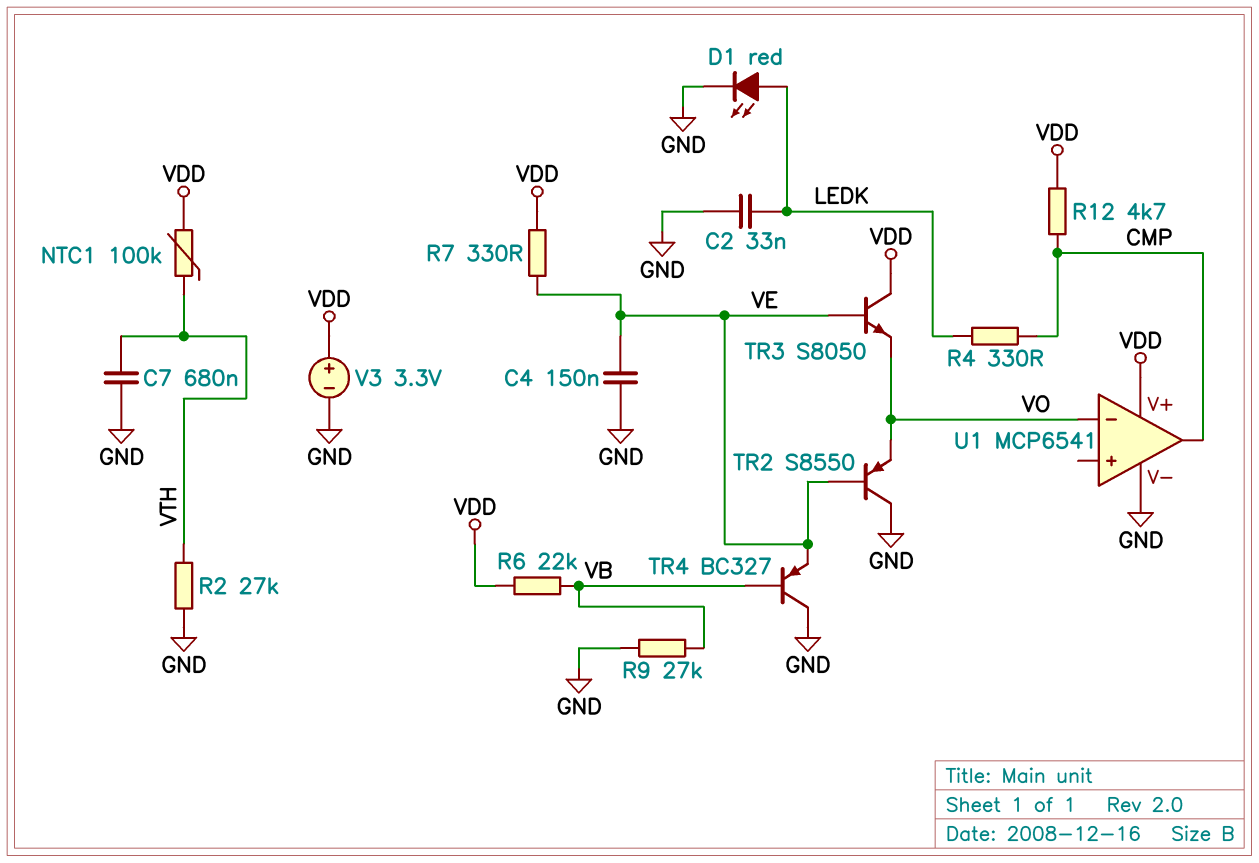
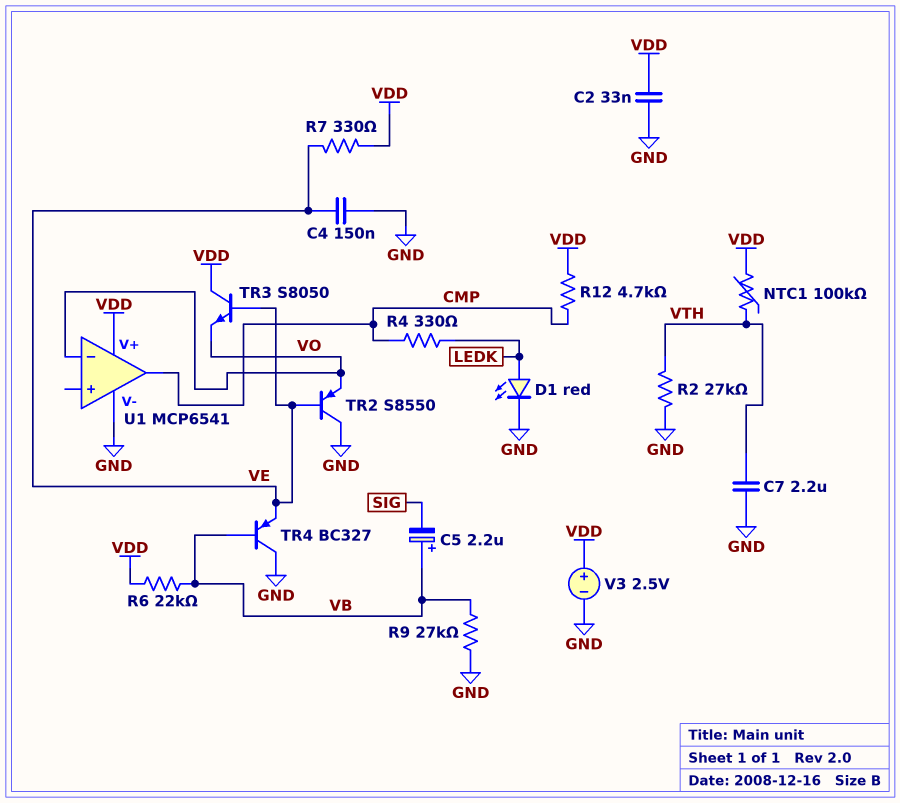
C2: 33nF (GND, LEDK) -> 33nF (GND, VDD)
C5: none -> 2.2uF (plus VB, minus SIG)
C7: 680nF (GND, VTH) -> 2.2uF (GND, VTH)
V3: 3.3V (plus VDD, minus GND) -> 2.5V (plus VDD, minus GND)

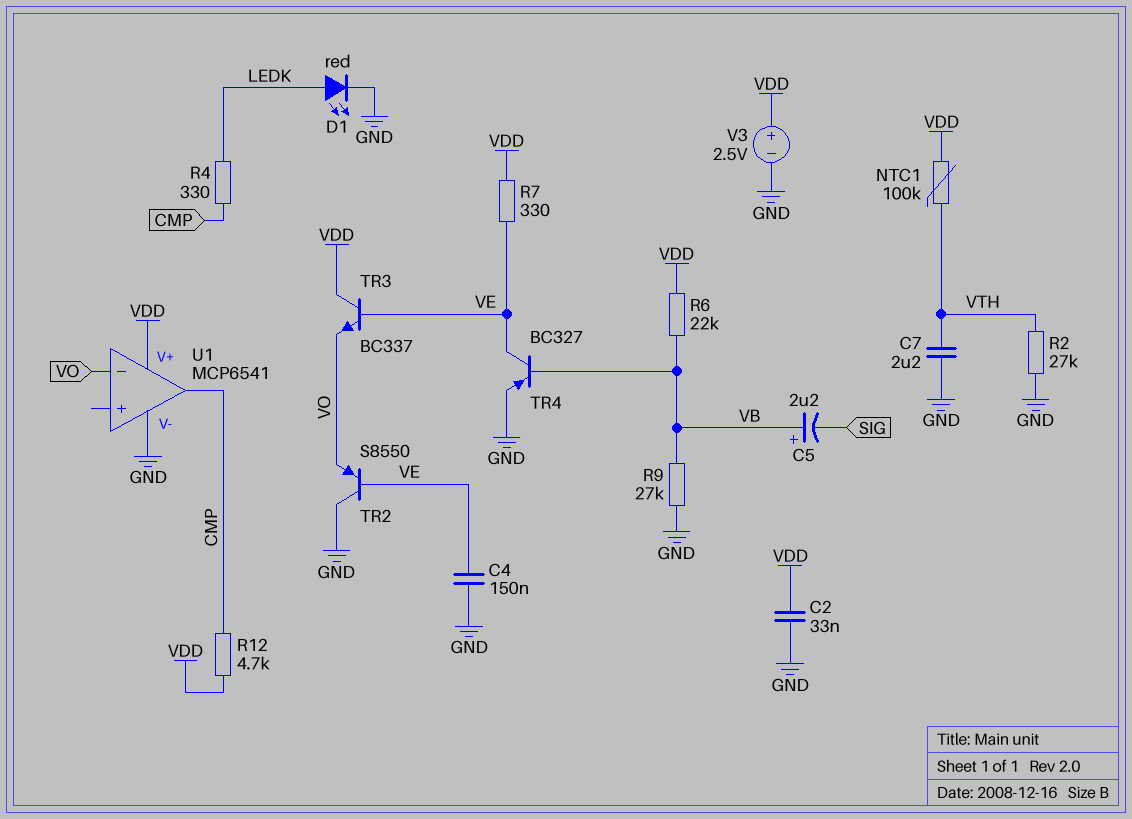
TR3: NPN S8050 (B VE, C VDD, E VO) -> NPN BC337 (B VE, C VDD, E VO)
TR4: PNP BC327 (B VB, C GND, E VE) -> PNP BC327 (B VB, C VE, E GND)

